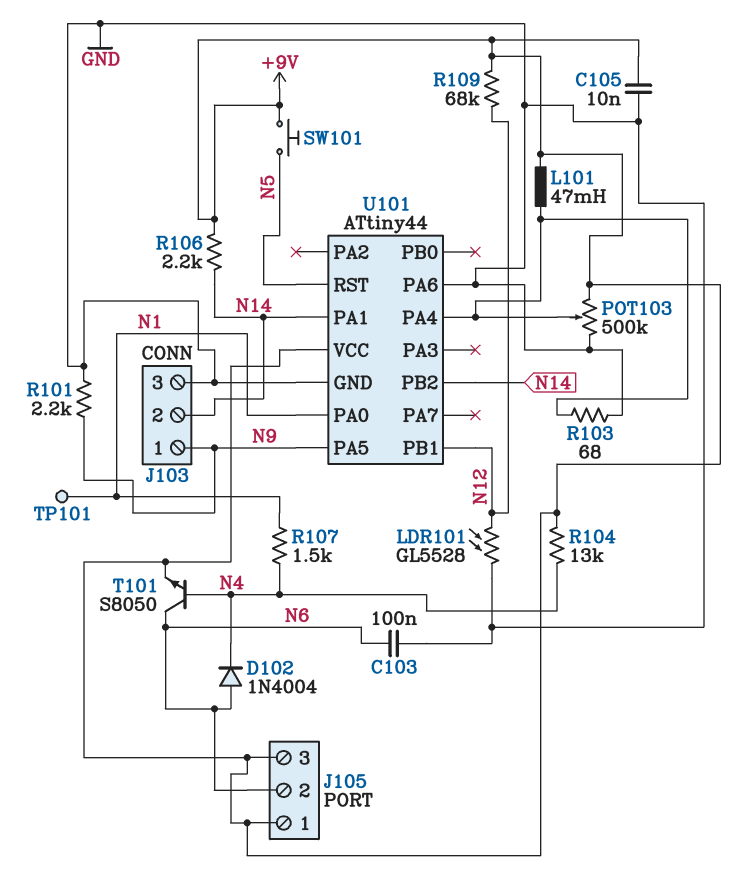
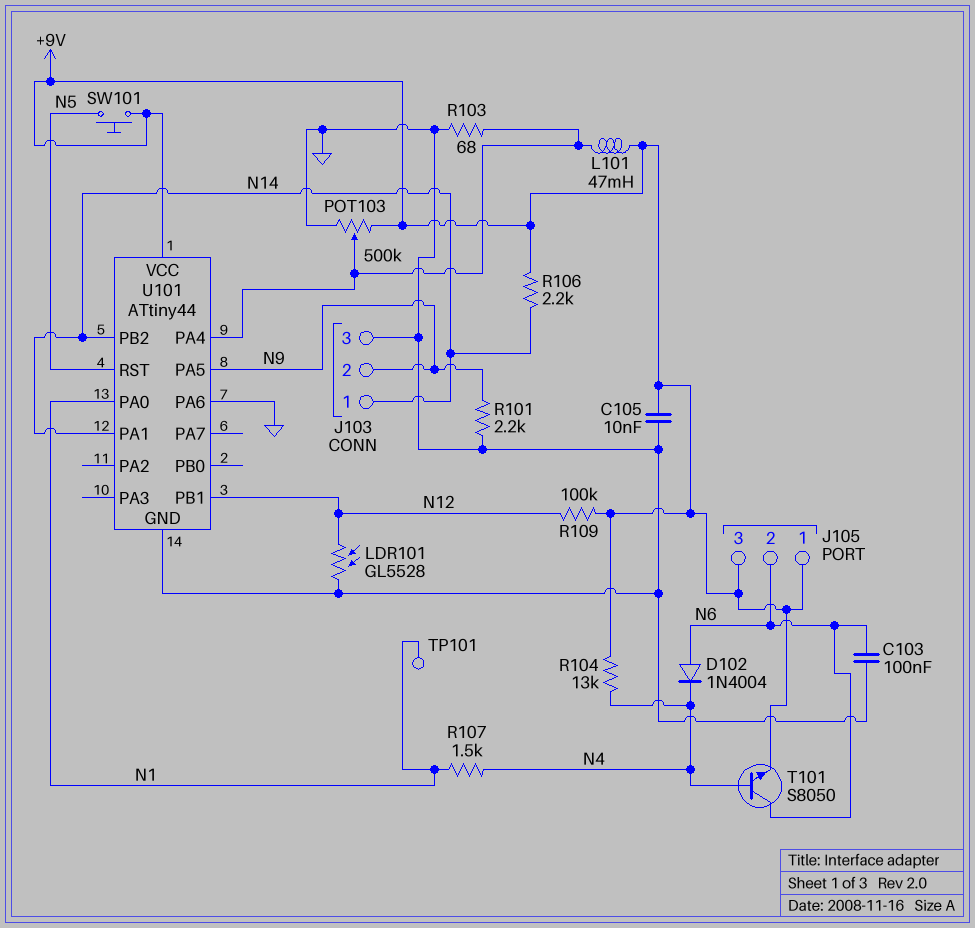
J103 pin 1: N9 -> N14
J103 pin 2: N14 -> N9
R109: 68k (+9V, N12) -> 100k (+9V, N12)

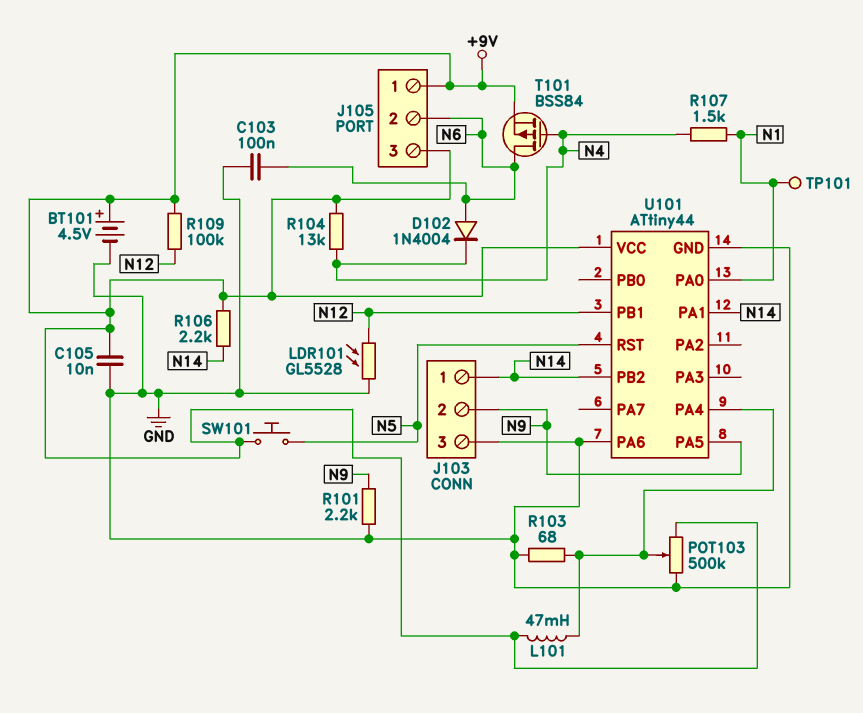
BT101: none -> 4.5V (plus +9V, minus GND)
T101: NPN S8050 (B N4, C N6, E +9V) -> PMOS BSS84 (G N4, D N6, S +9V)

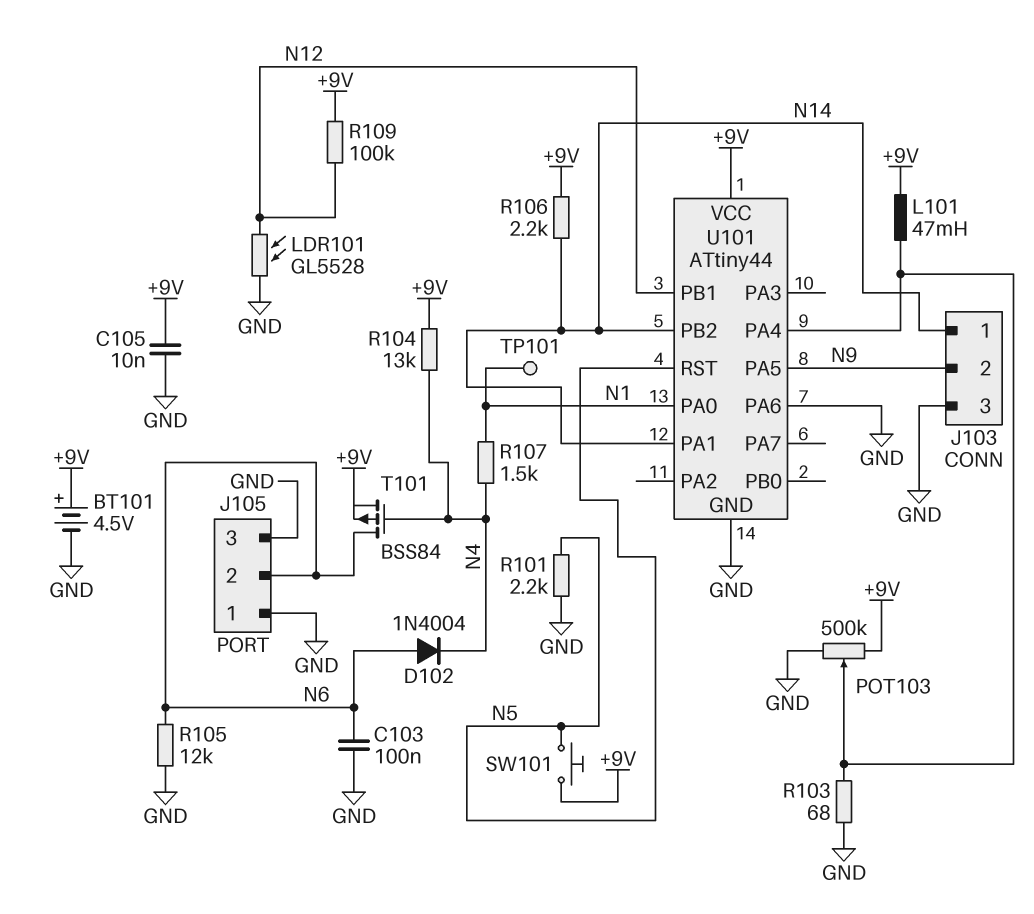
J105 pin 1: +9V -> GND
J105 pin 3: +9V -> GND
R101: 2.2k (GND, N9) -> 2.2k (GND, N5)
R105: none -> 12k (GND, N6)

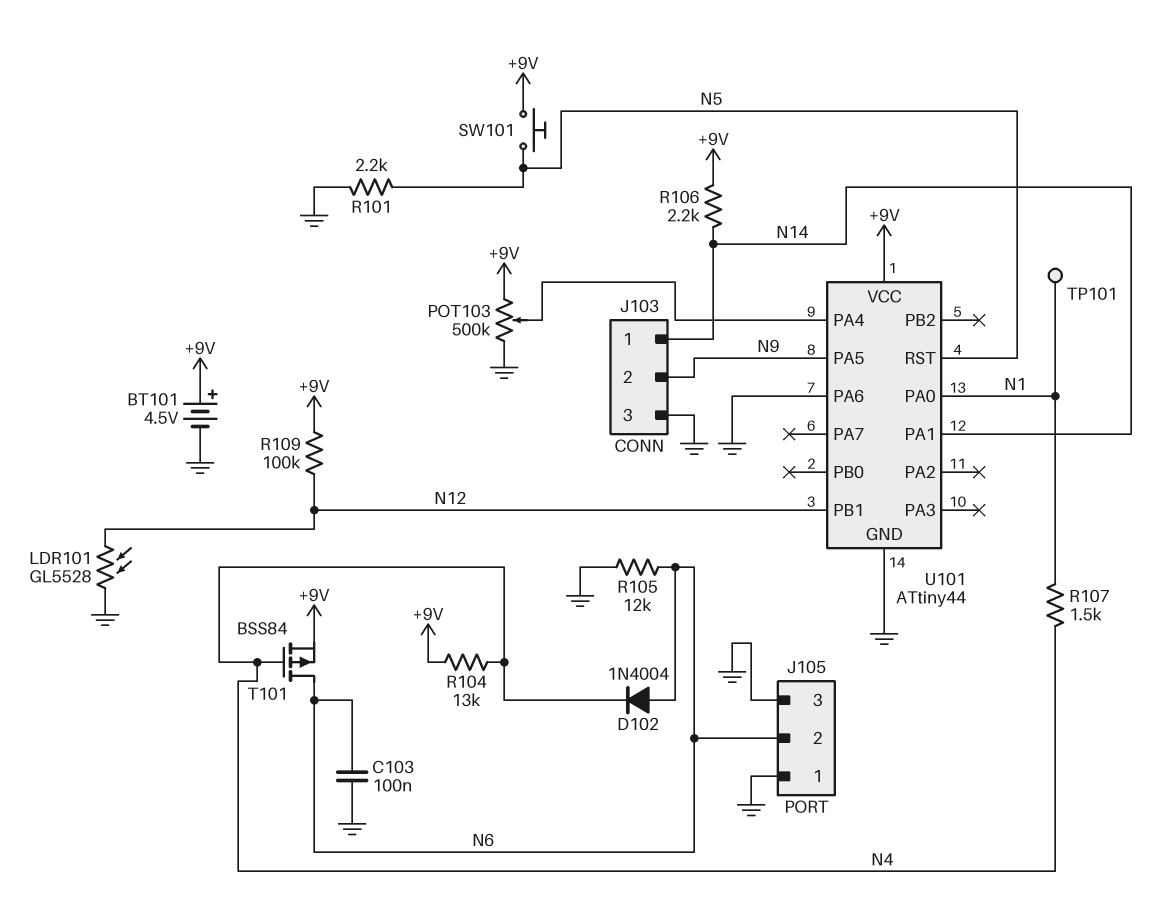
C105: 10nF (+9V, GND) -> none
L101: 47mH (+9V, U101/PA4) -> none
R103: 68 (GND, U101/PA4) -> none
U101 pin PB2: N14 -> none

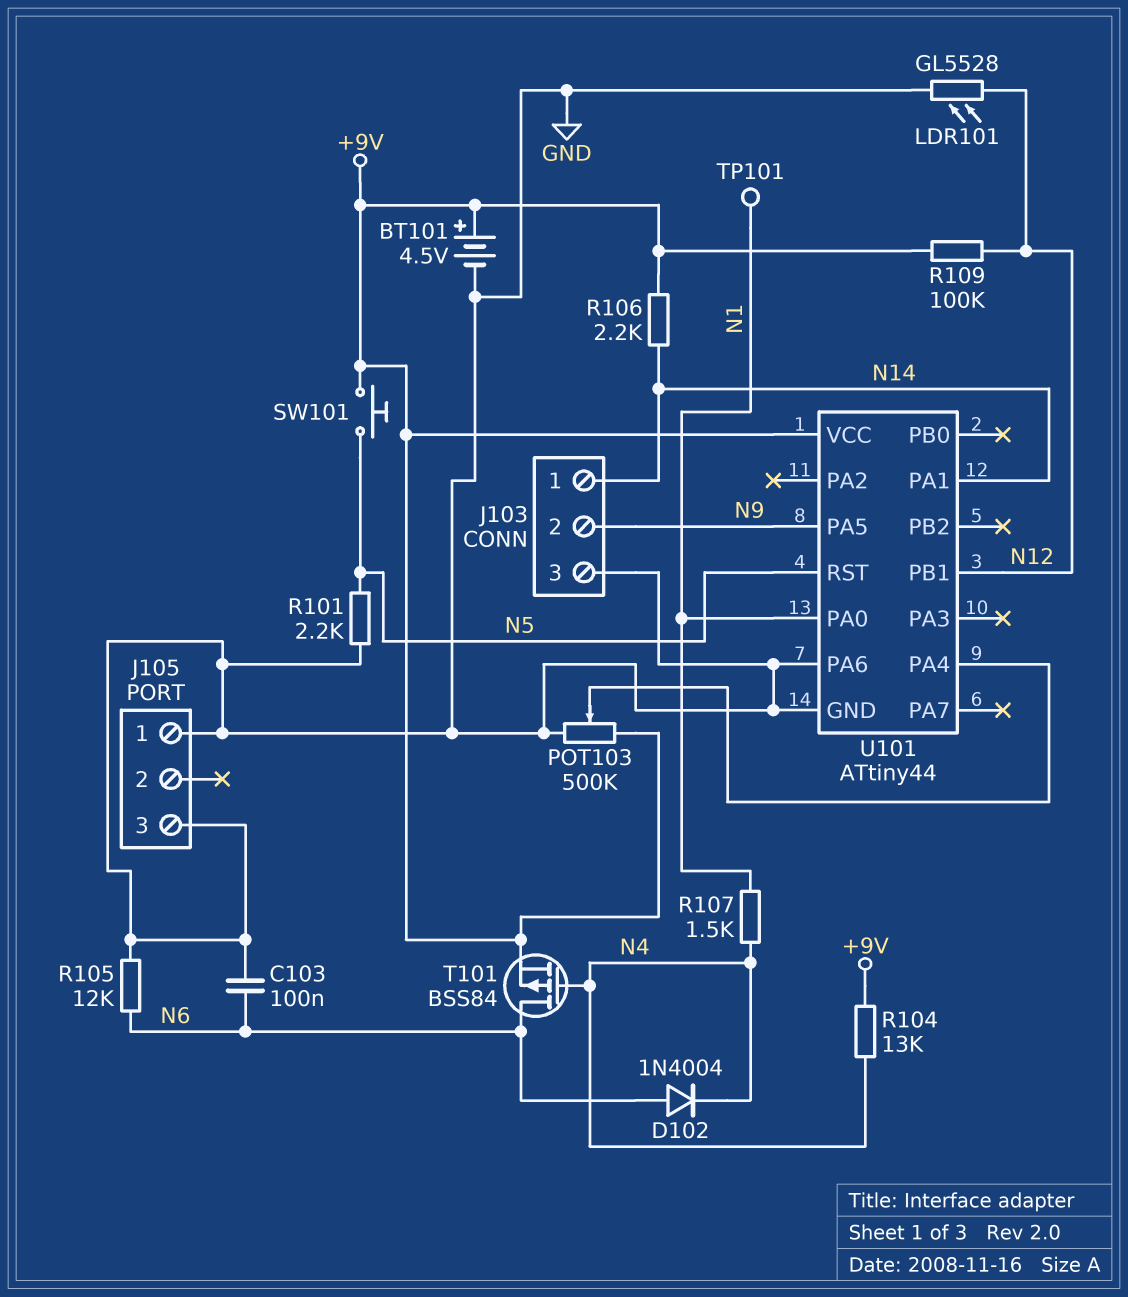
J105 pin 2: N6 -> none

